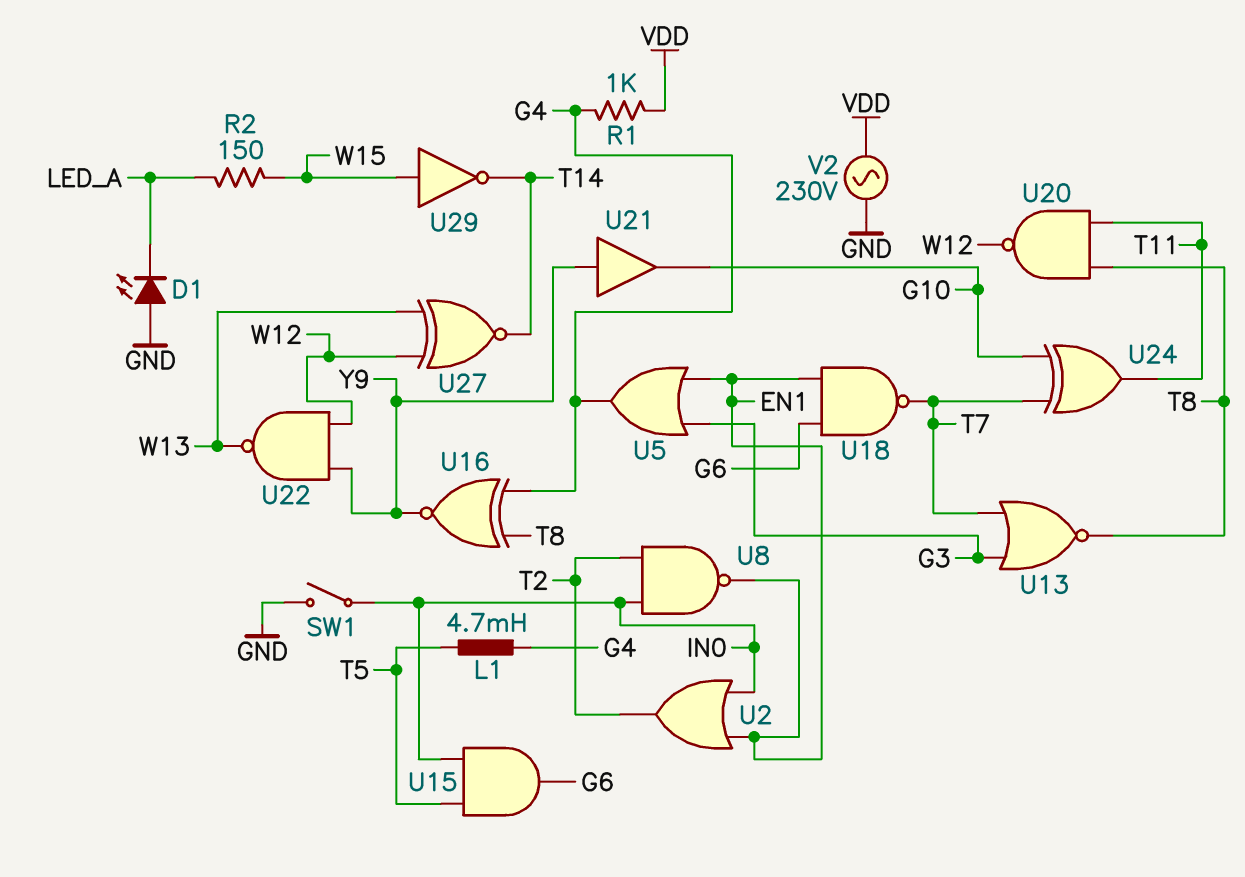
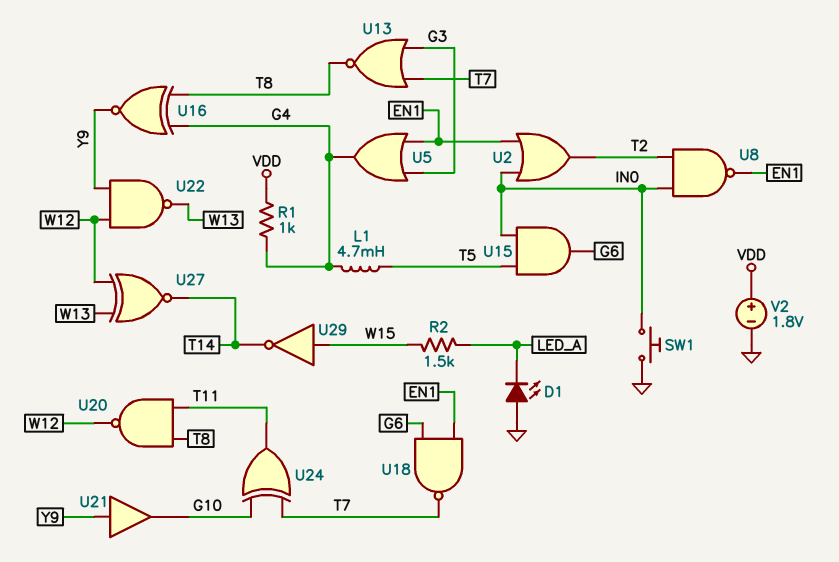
R2: 150 (LED_A, W15) -> 1.5k (LED_A, W15)
SW1: switch (GND, IN0) -> button (GND, IN0)
V2: AC 230V (GND, VDD) -> 1.8V (plus VDD, minus GND)

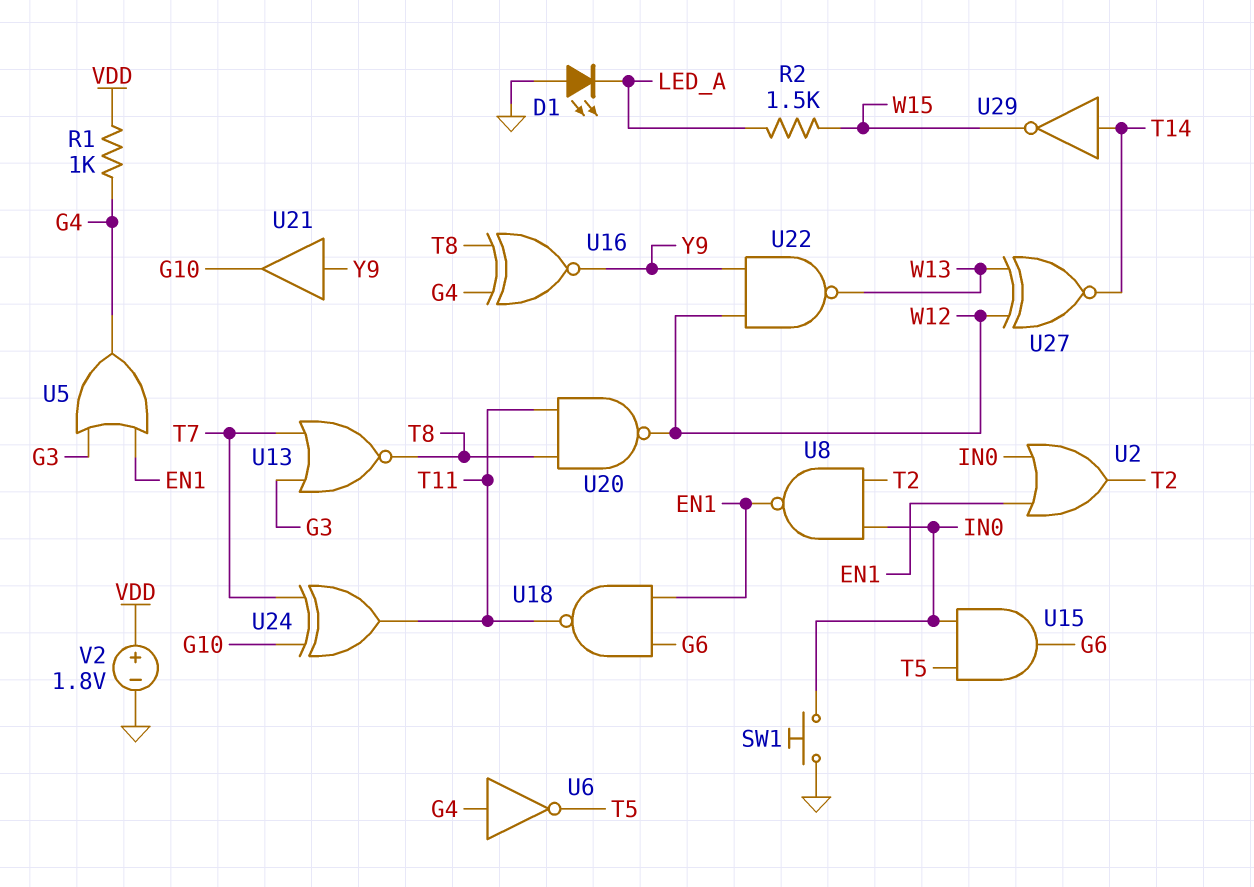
L1: 4.7mH (G4, T5) -> none
U6: none -> NOT (in G4, out T5)
U18: NAND (in EN1, in G6, out T7) -> NAND (in EN1, in G6, out T11)
U29: NOT (in W15, out T14) -> NOT (in T14, out W15)

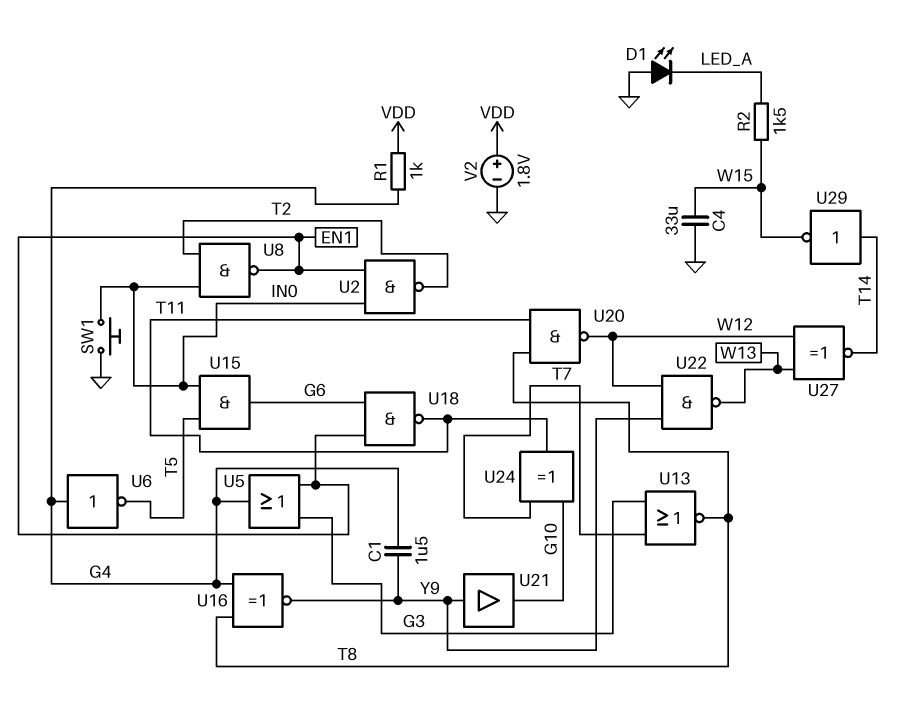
C1: none -> 1.5uF (G4, Y9)
C4: none -> 33uF (GND, W15)
U2: OR (in EN1, in IN0, out T2) -> NAND (in EN1, in IN0, out T2)

